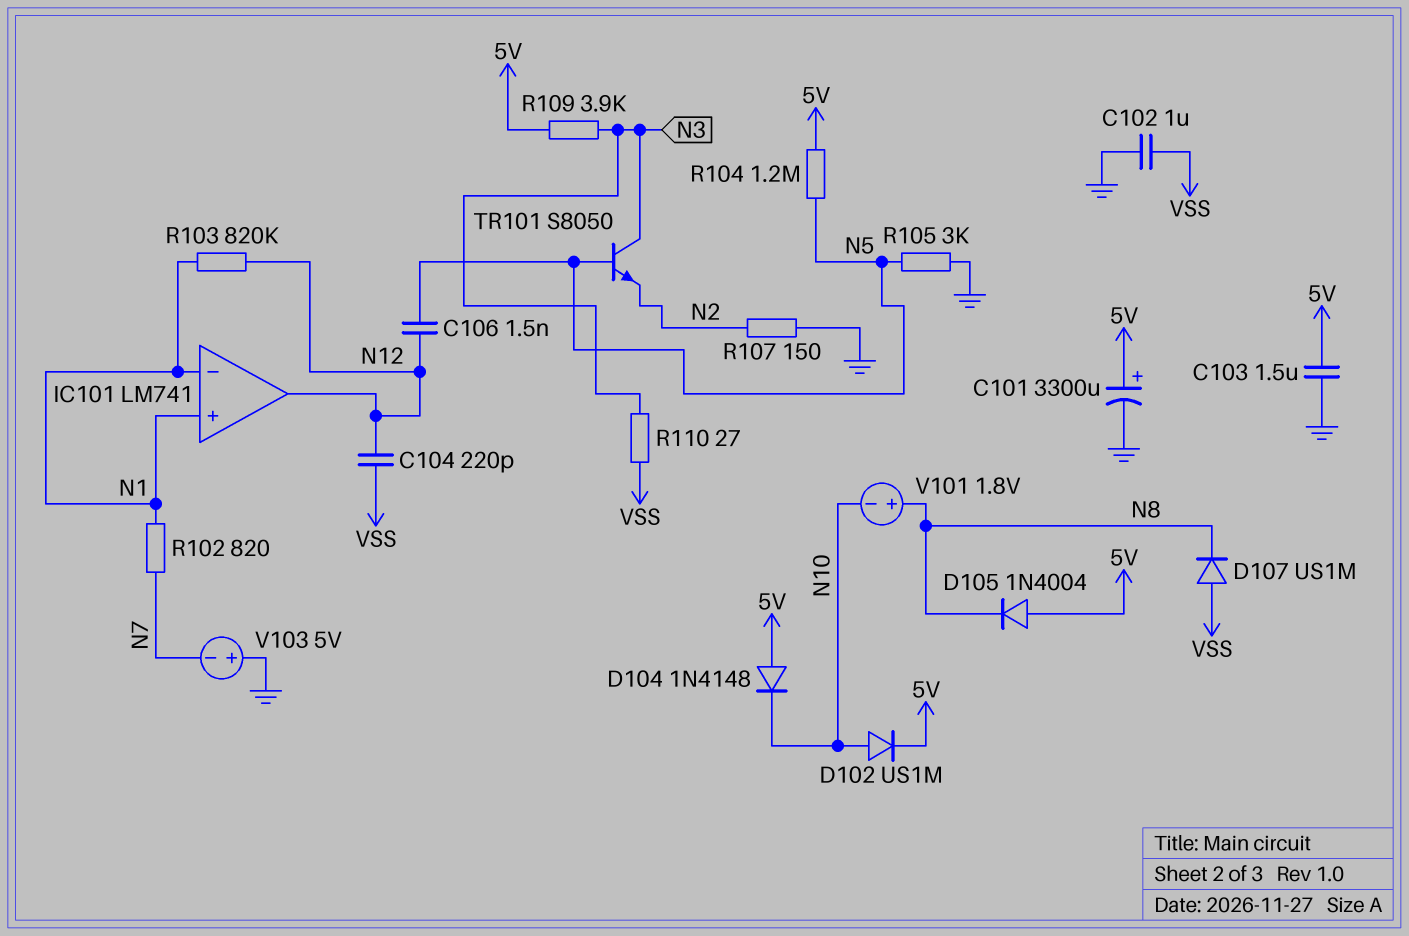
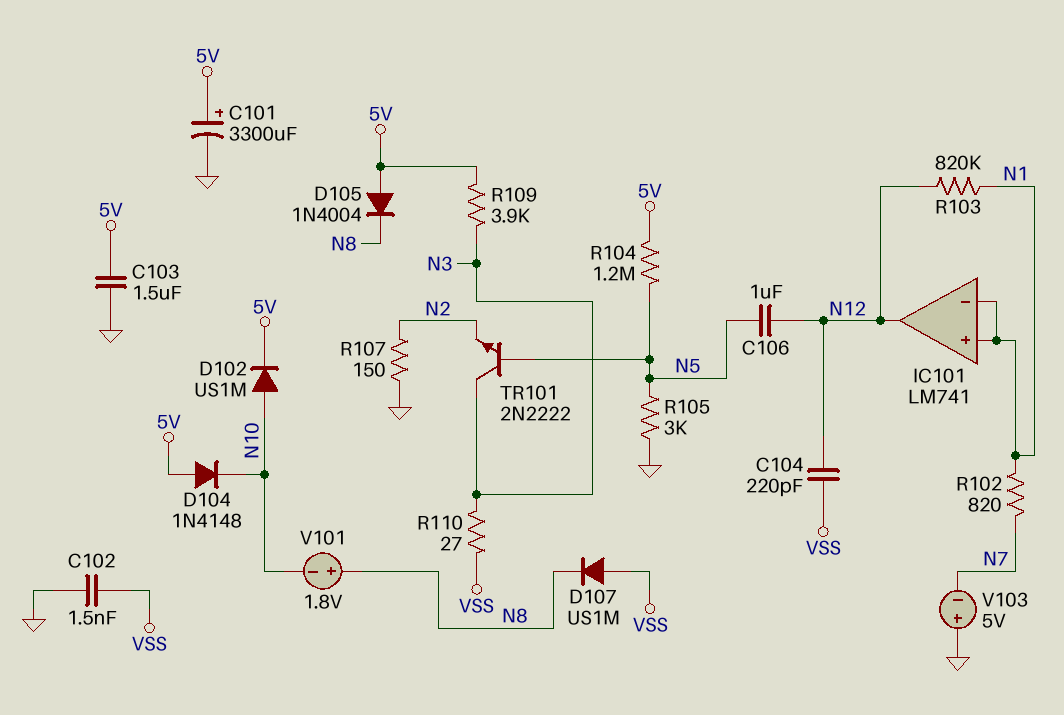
C102: 1uF (GND, VSS) -> 1.5nF (GND, VSS)
C106: 1.5nF (N5, N12) -> 1uF (N5, N12)
TR101: NPN S8050 (B N5, C N3, E N2) -> NPN 2N2222 (B N5, C N3, E N2)

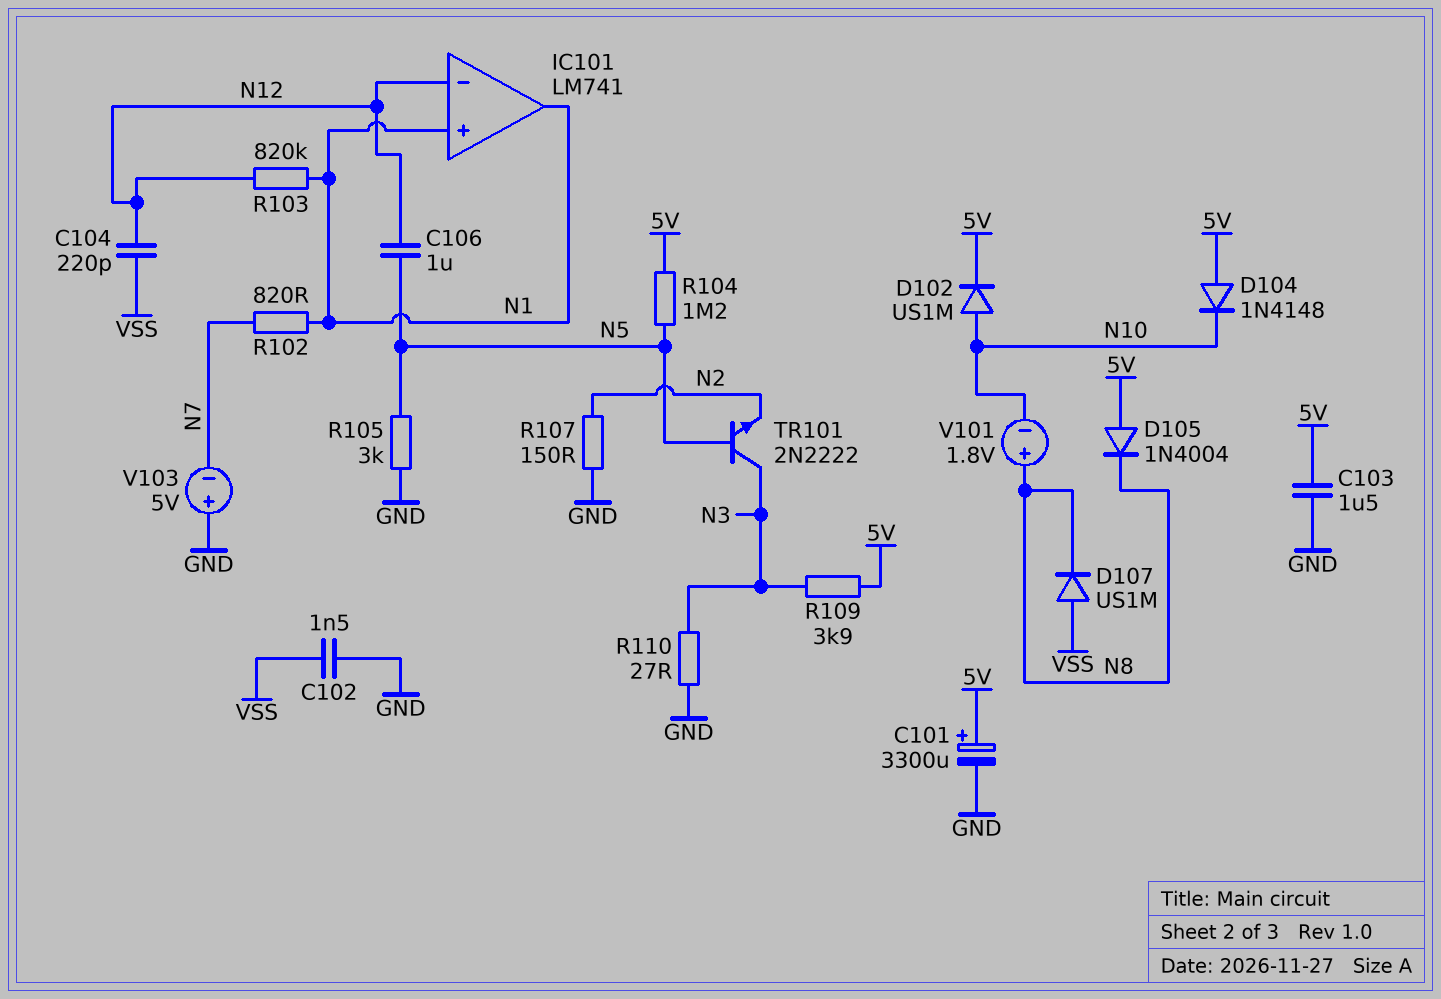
IC101 pin in-: N1 -> N12
IC101 pin out: N12 -> N1
R110: 27 (N3, VSS) -> 27 (GND, N3)

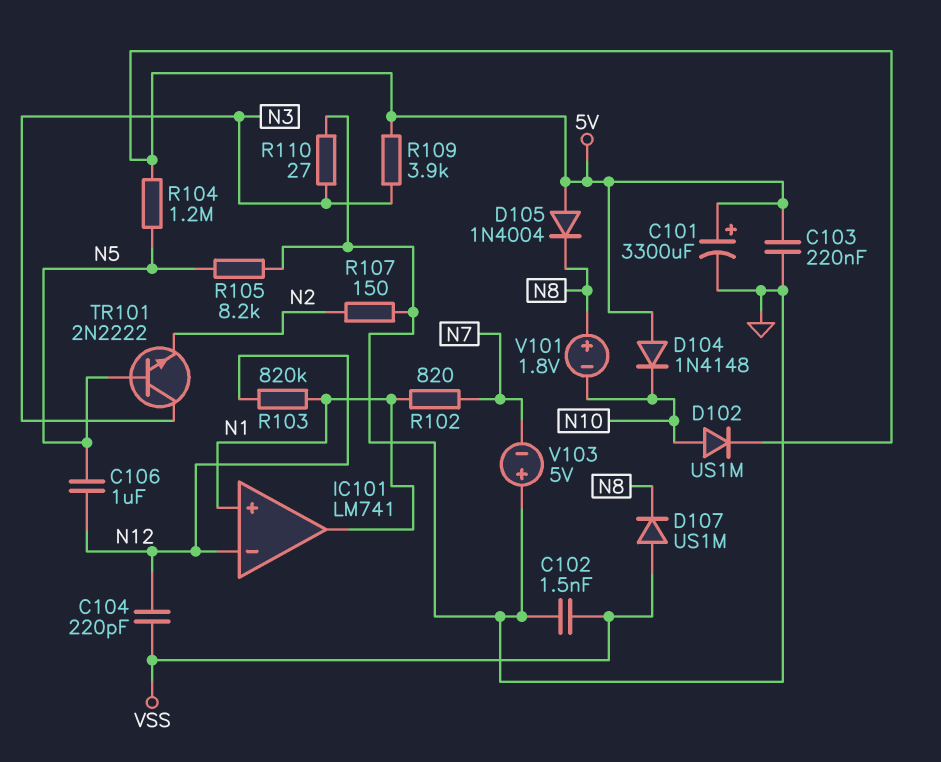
C103: 1.5uF (5V, GND) -> 220nF (5V, GND)
R105: 3k (GND, N5) -> 8.2k (GND, N5)

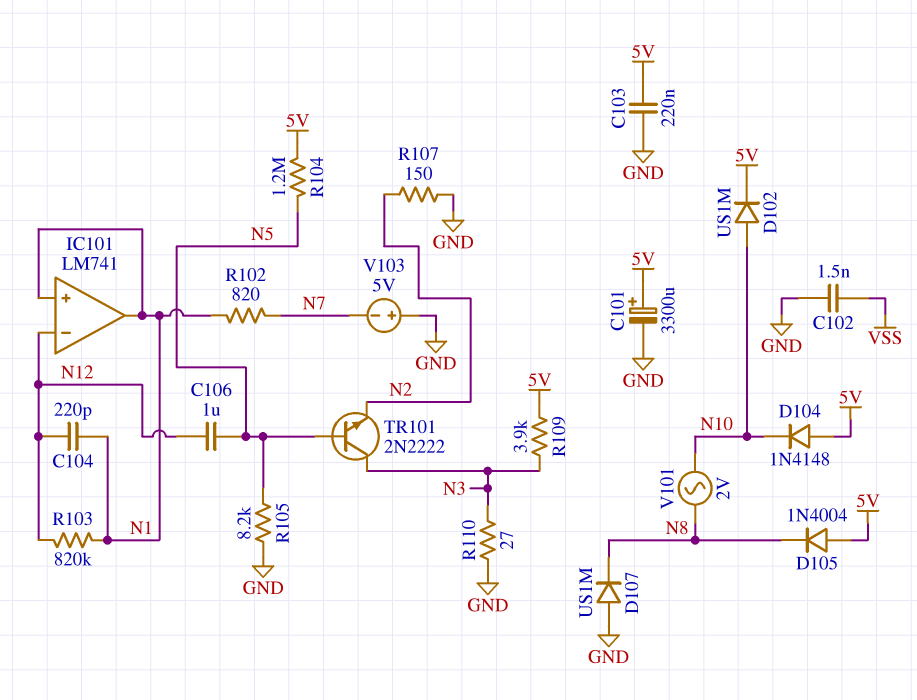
C104: 220pF (N12, VSS) -> 220pF (N1, N12)
D107: diode US1M (A VSS, K N8) -> diode US1M (A GND, K N8)
V101: 1.8V (plus N8, minus N10) -> AC 2V (N8, N10)

